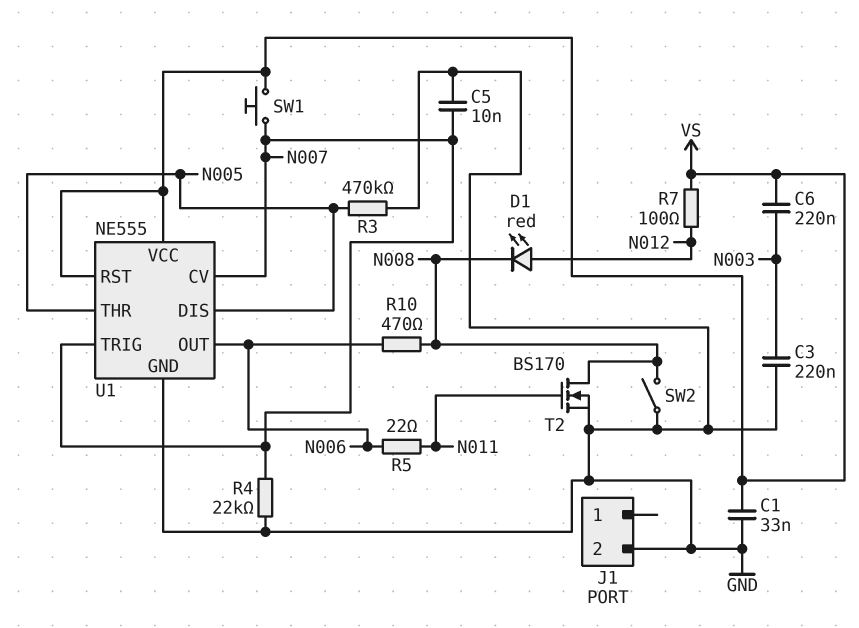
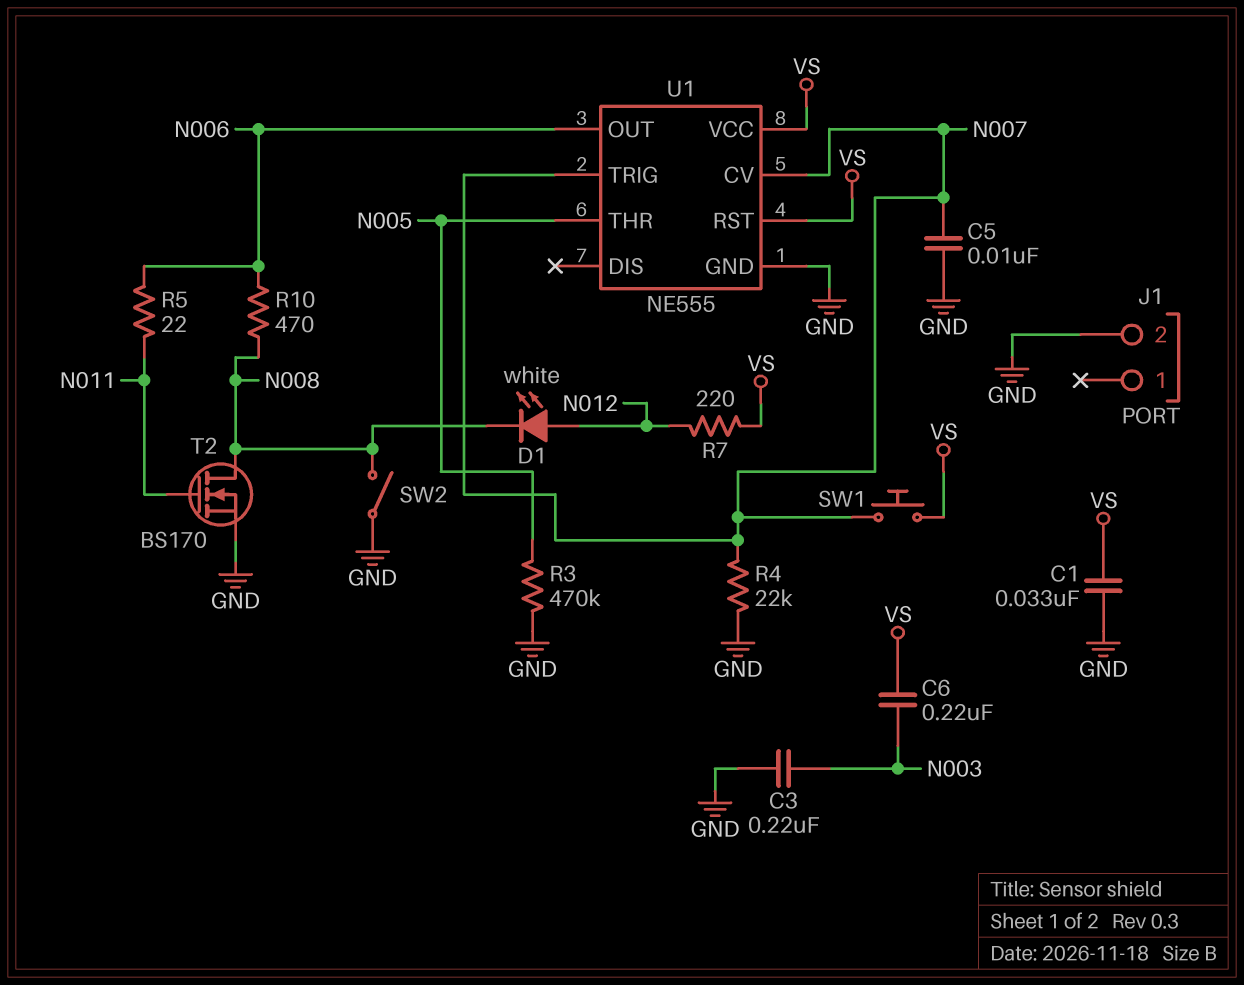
D1: LED red (A N012, K N008) -> LED white (A N012, K N008)
R7: 100 (N012, VS) -> 220 (N012, VS)
U1 pin DIS: N005 -> none

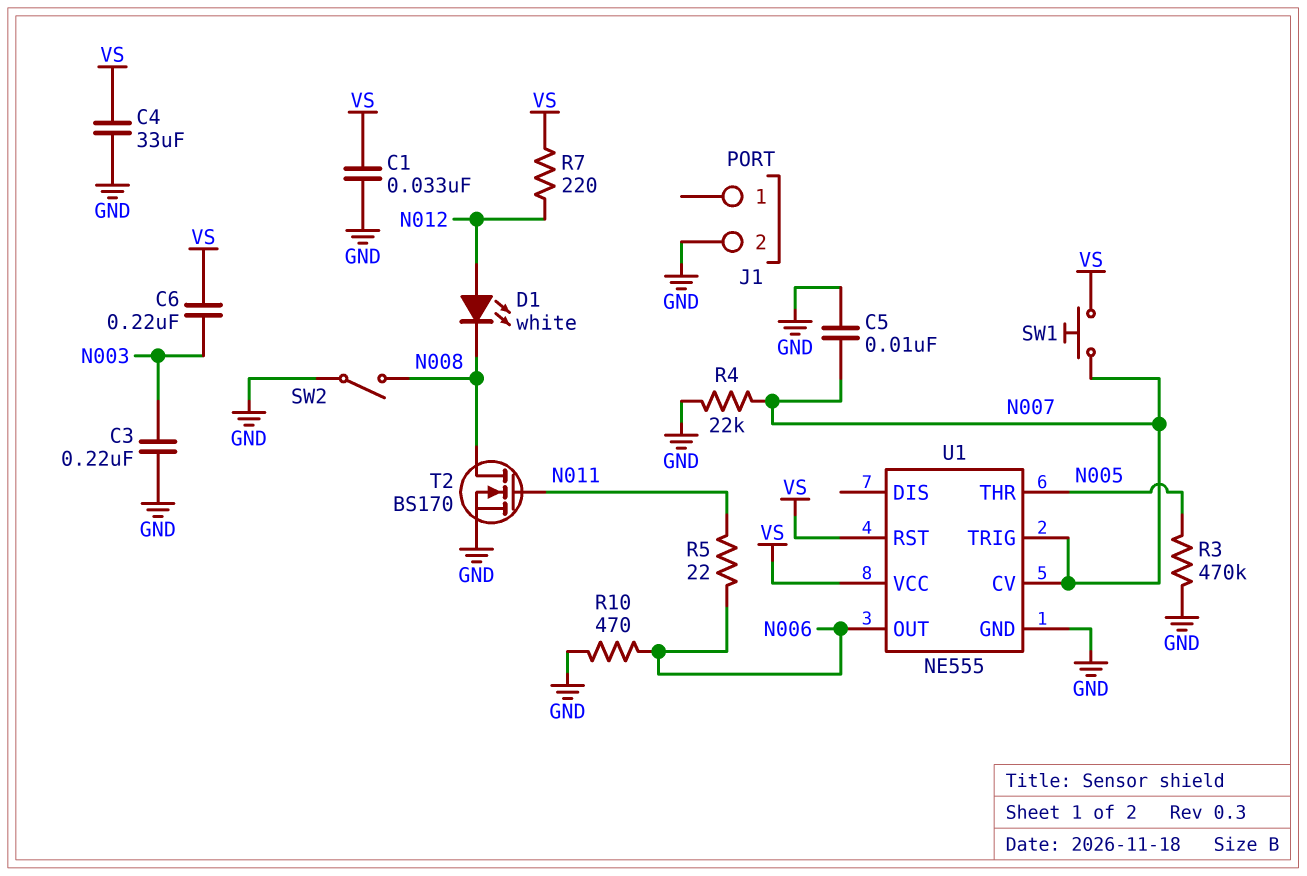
C4: none -> 33uF (GND, VS)
R10: 470 (N006, N008) -> 470 (GND, N006)

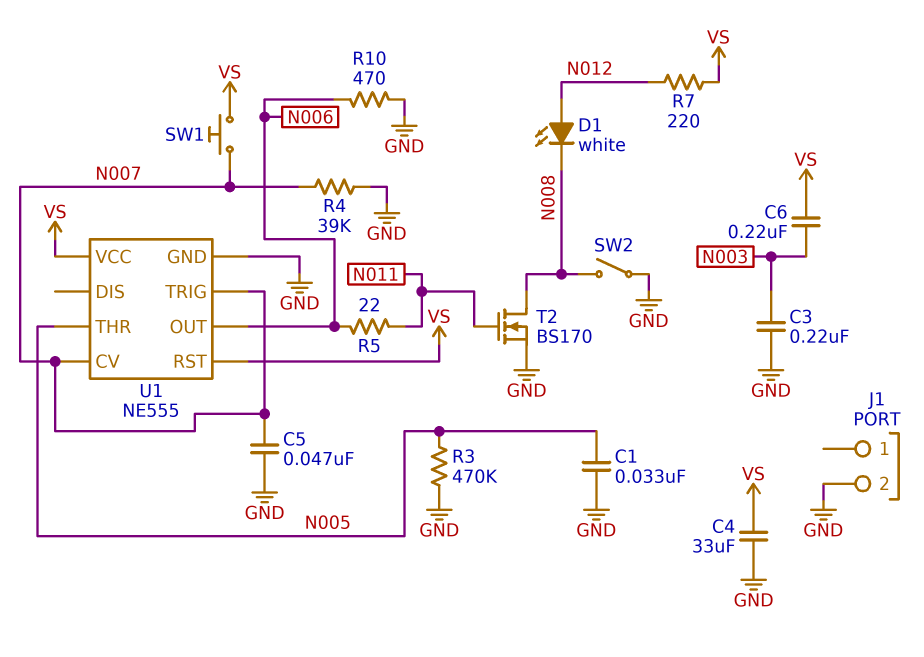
C1: 33nF (GND, VS) -> 33nF (GND, N005)
C5: 10nF (GND, N007) -> 47nF (GND, N007)
R4: 22k (GND, N007) -> 39k (GND, N007)

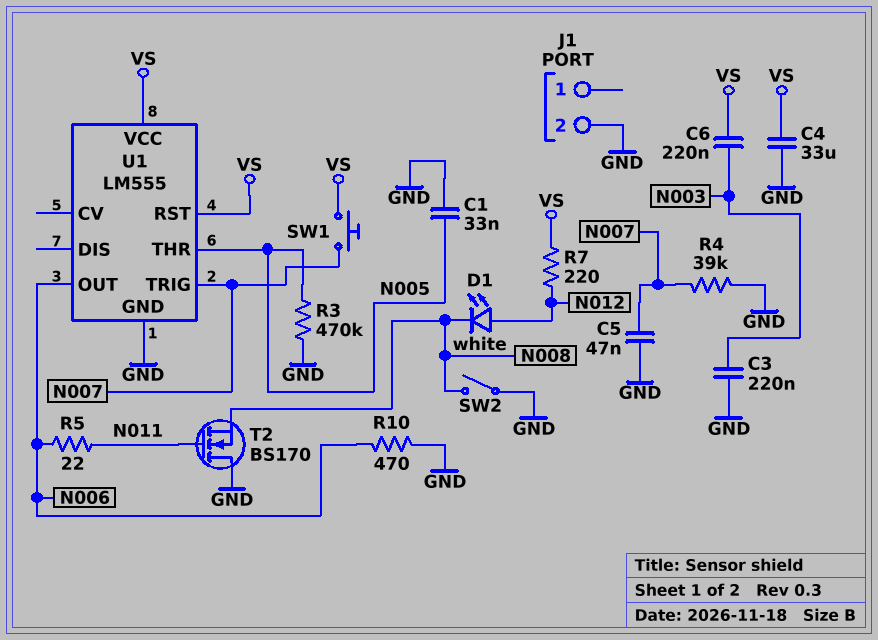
T2: NMOS BS170 (G N011, D N008, S GND) -> NMOS BS170 (G N011, D GND, S N008)
U1: NE555 -> LM555
U1 pin CV: N007 -> none

